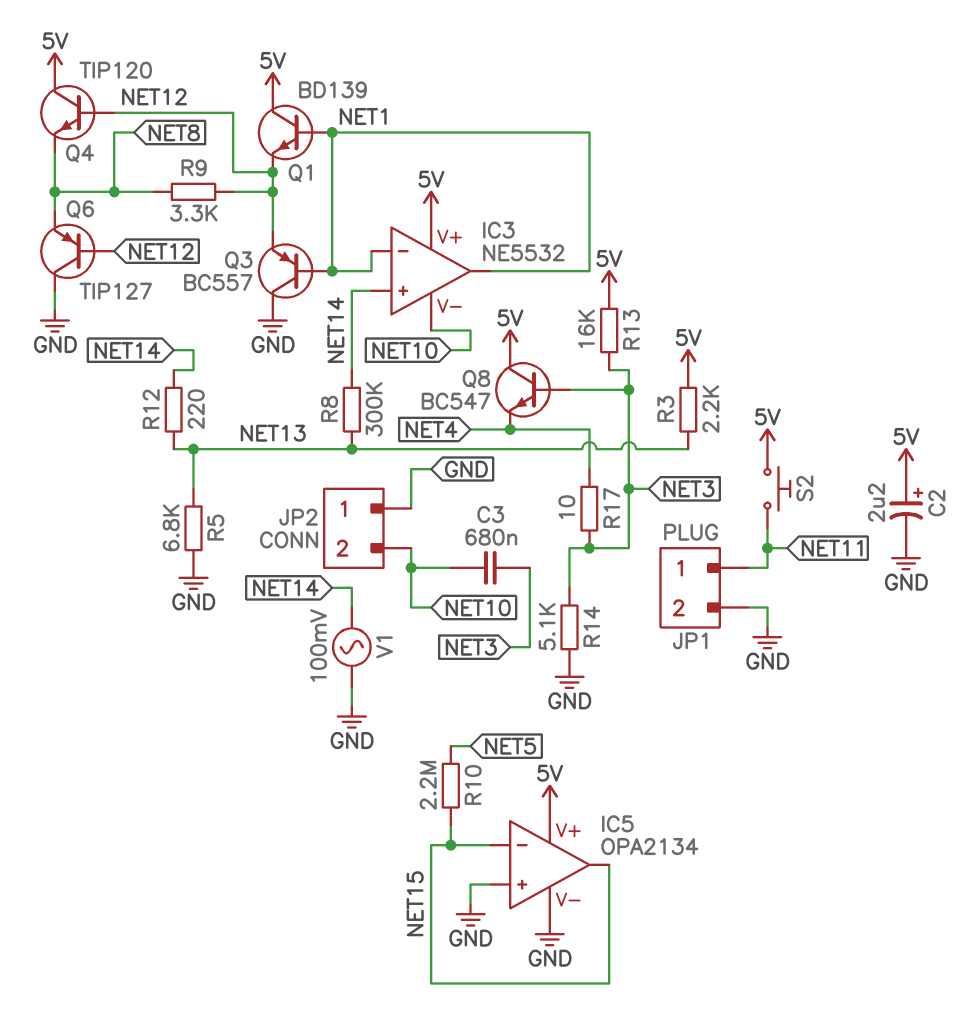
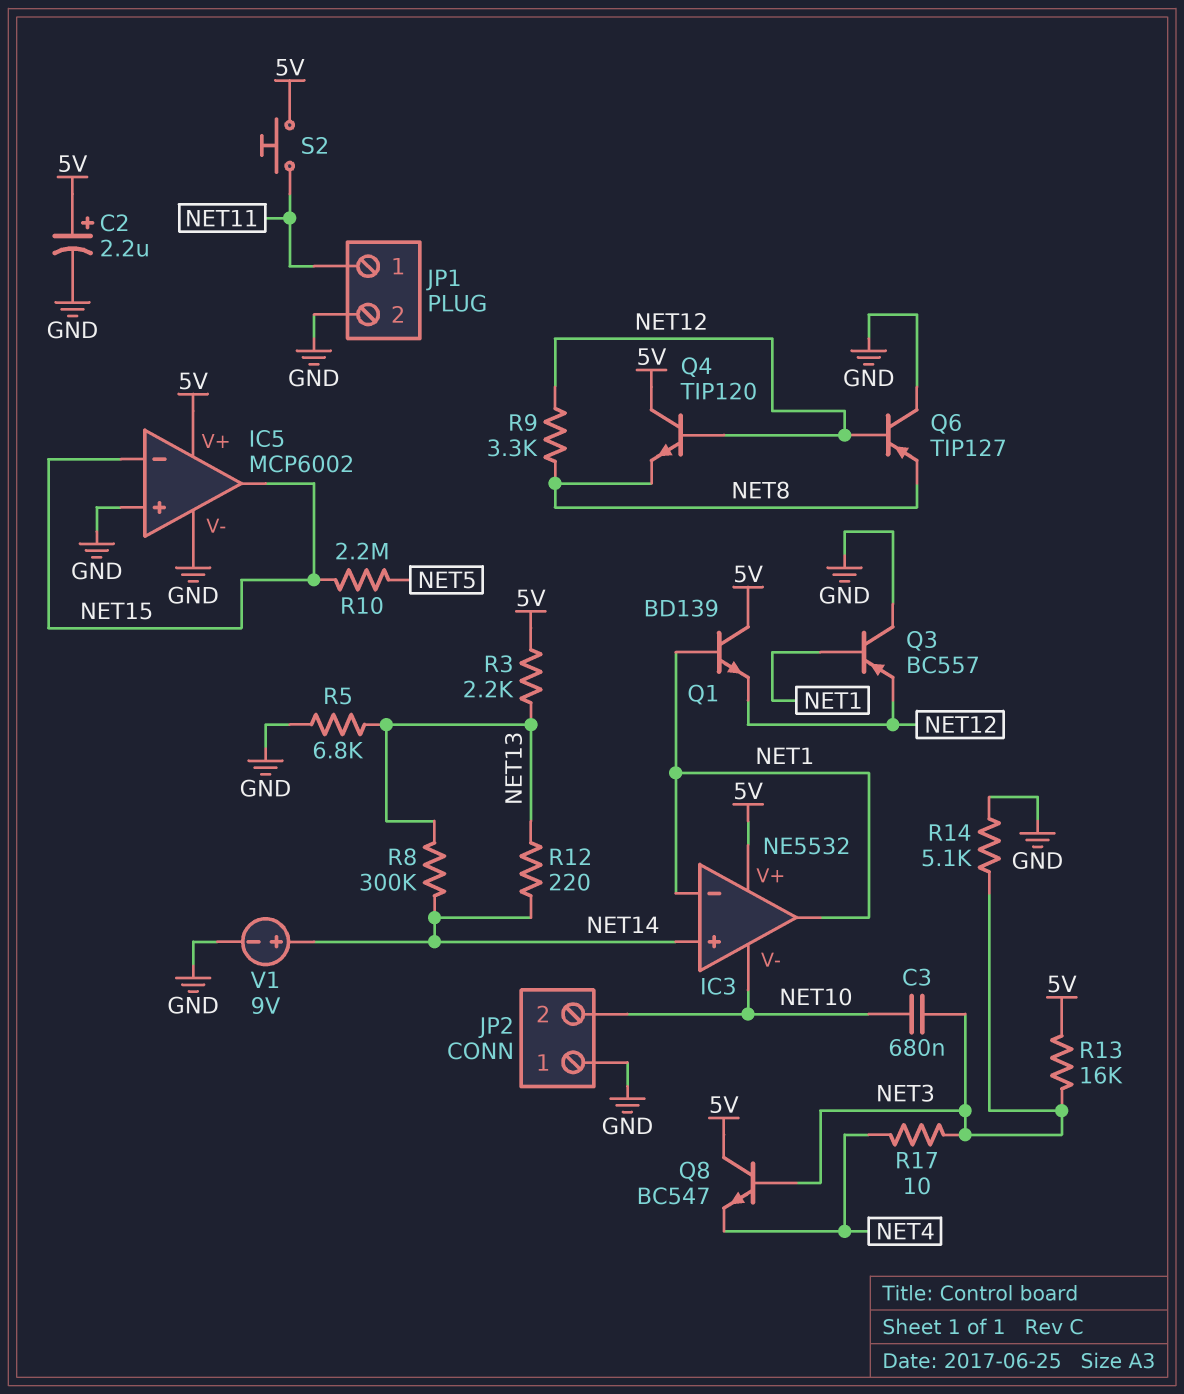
IC5: OPA2134 -> MCP6002
V1: AC 100mV (GND, NET14) -> 9V (plus NET14, minus GND)

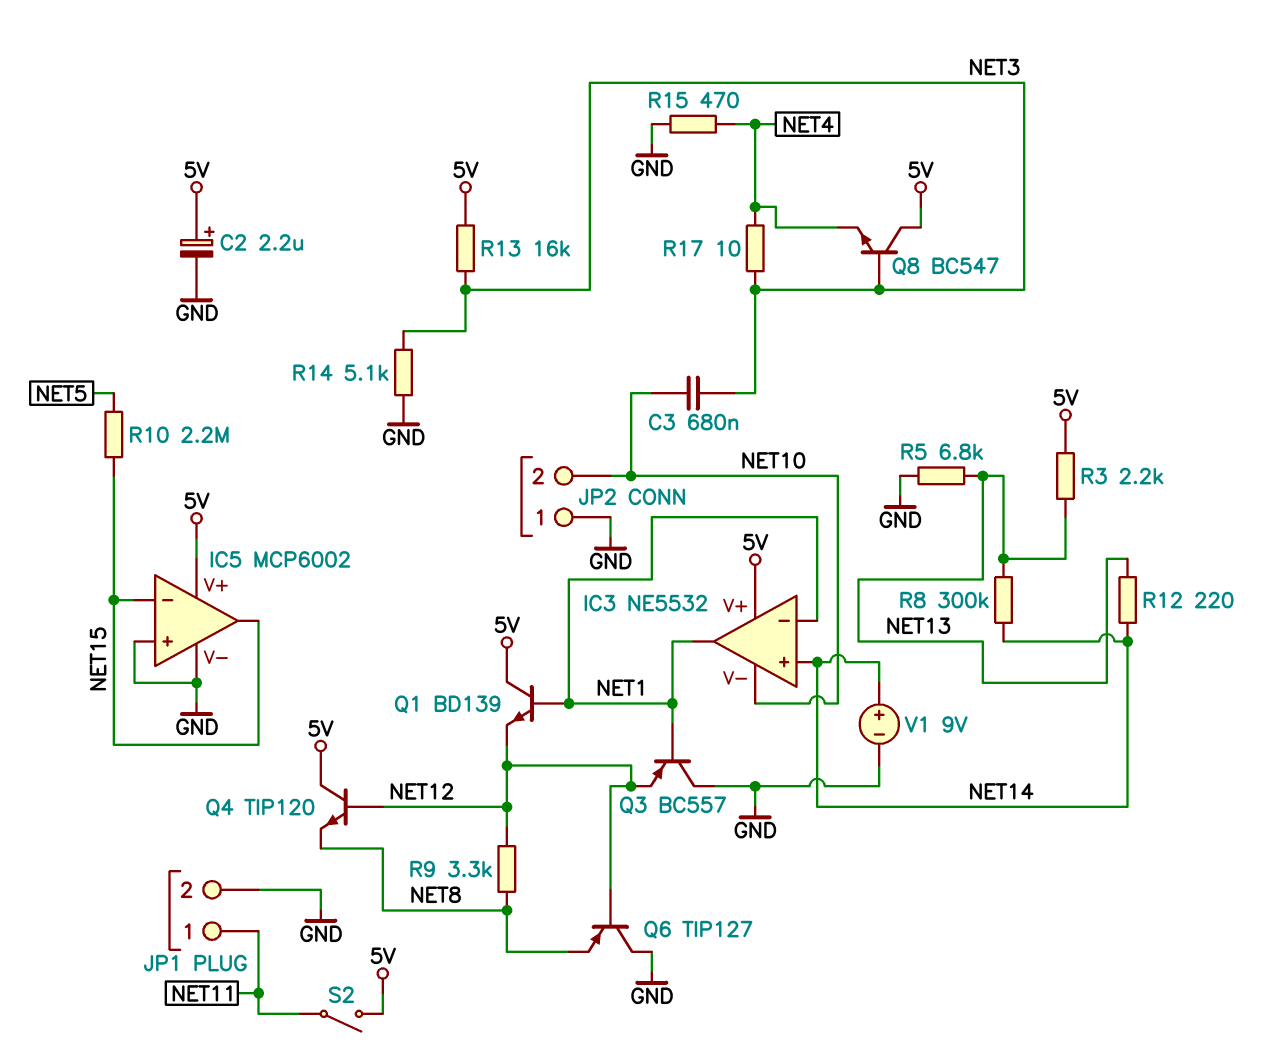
R15: none -> 470 (GND, NET4)
S2: button (5V, NET11) -> switch (5V, NET11)

